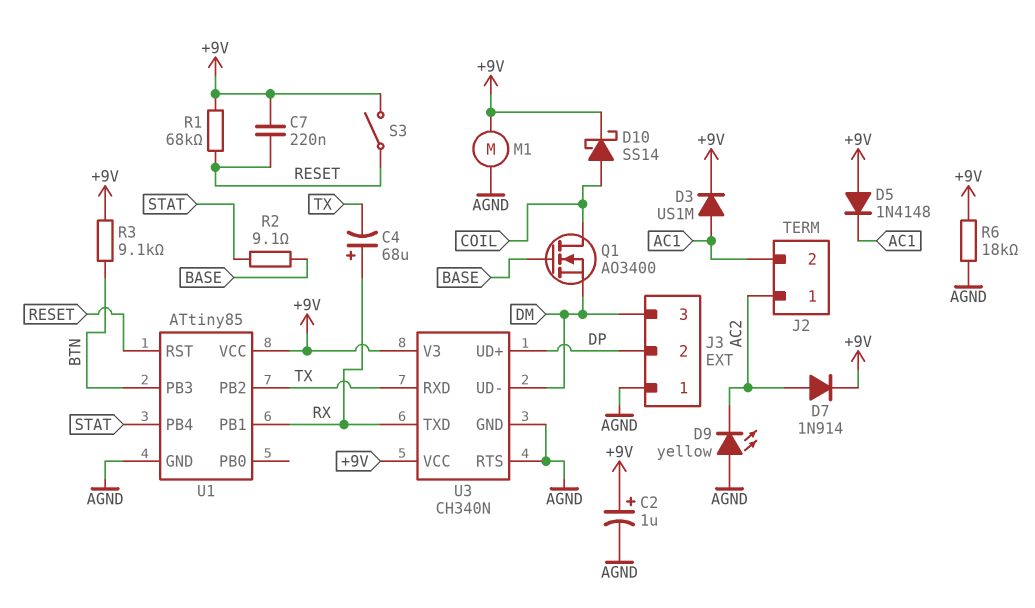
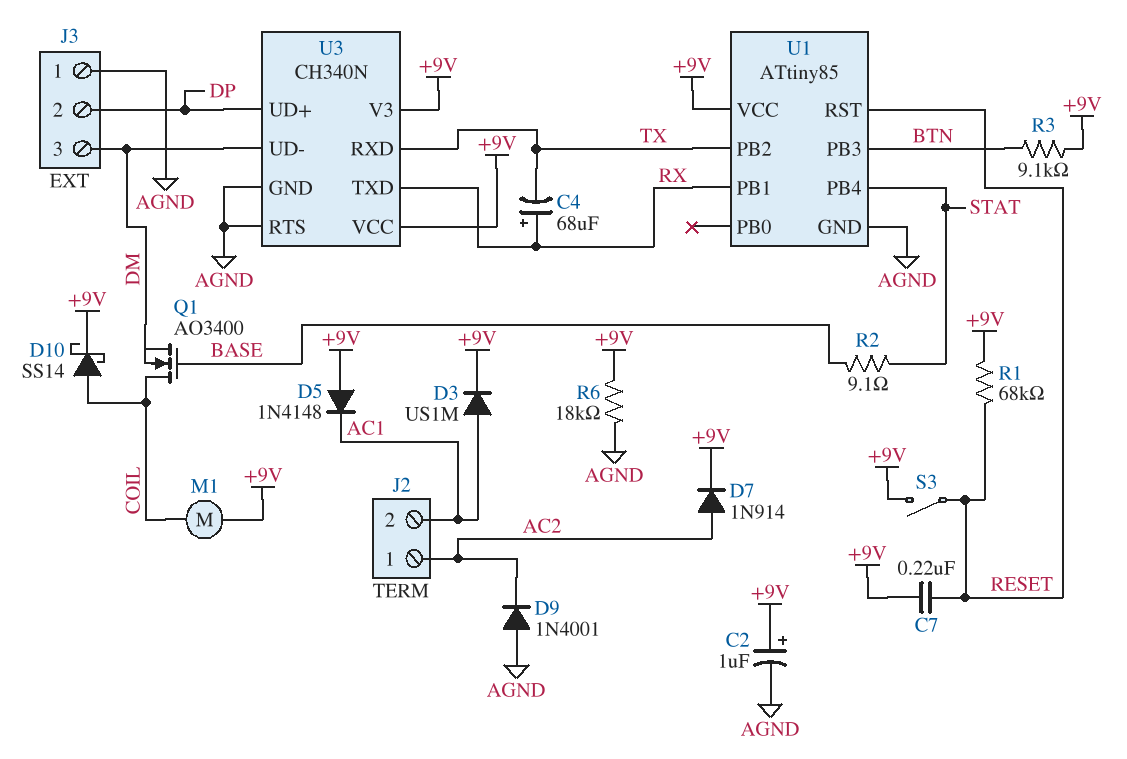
D9: LED yellow (A AGND, K AC2) -> diode 1N4001 (A AGND, K AC2)
M1: motor (+9V, AGND) -> motor (+9V, COIL)

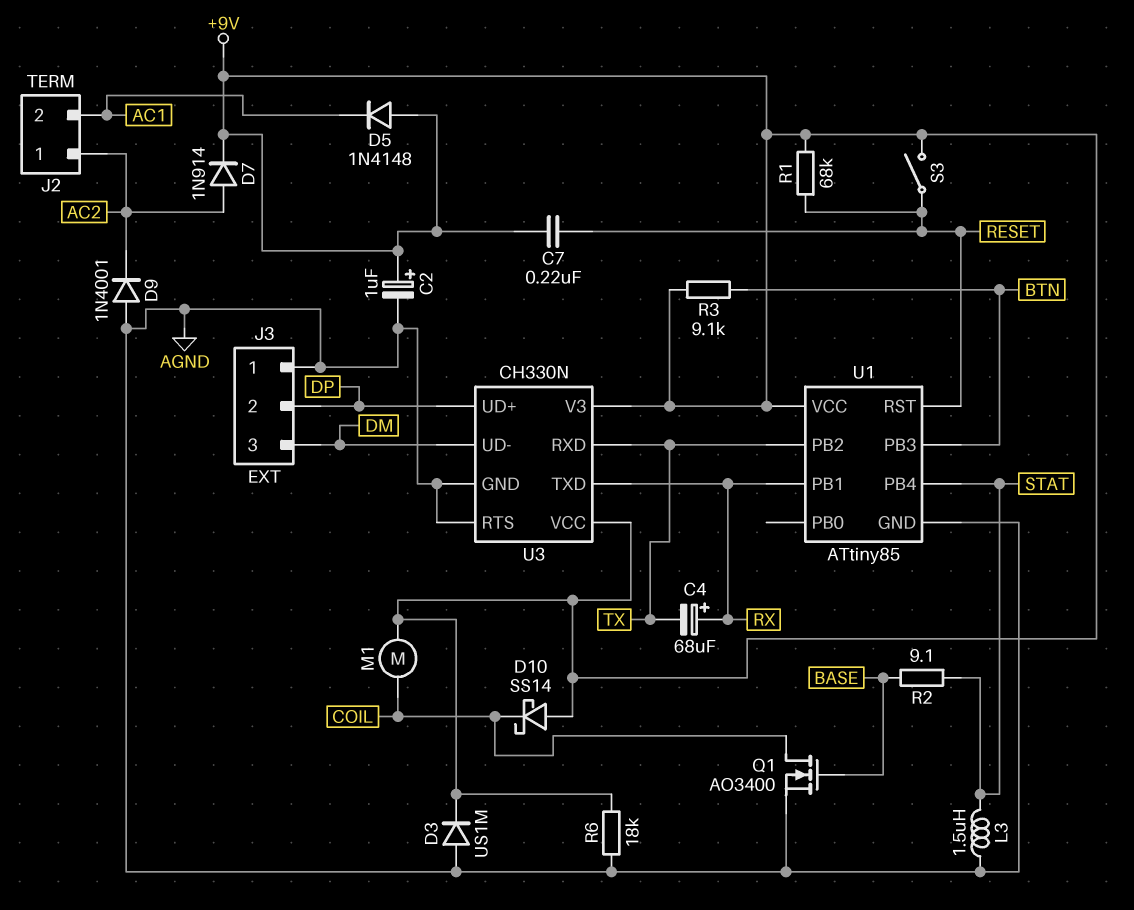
D3: diode US1M (A AC1, K +9V) -> diode US1M (A AGND, K +9V)
D10: schottky SS14 (A COIL, K +9V) -> schottky SS14 (A +9V, K COIL)
L3: none -> 1.5uH (AGND, STAT)
Q1: NMOS AO3400 (G BASE, D COIL, S DM) -> NMOS AO3400 (G BASE, D COIL, S AGND)
U3: CH340N -> CH330N

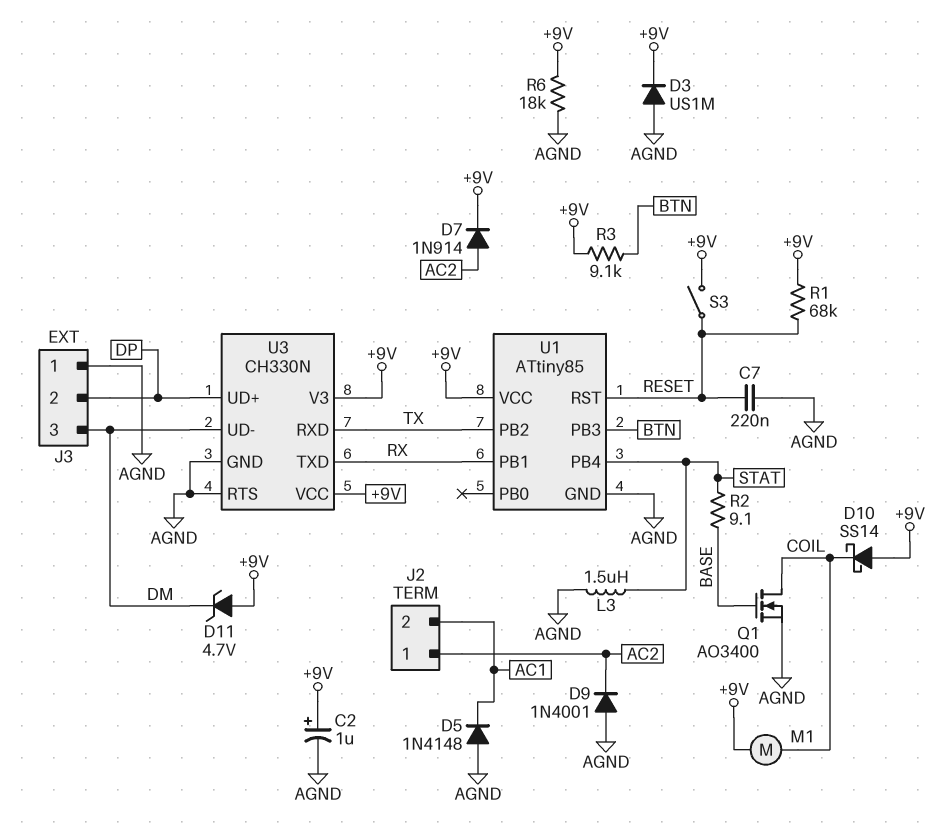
C4: 68uF (plus RX, minus TX) -> none
C7: 220nF (+9V, RESET) -> 220nF (AGND, RESET)
D5: diode 1N4148 (A +9V, K AC1) -> diode 1N4148 (A AGND, K AC1)
D11: none -> zener 4.7V (A +9V, K DM)

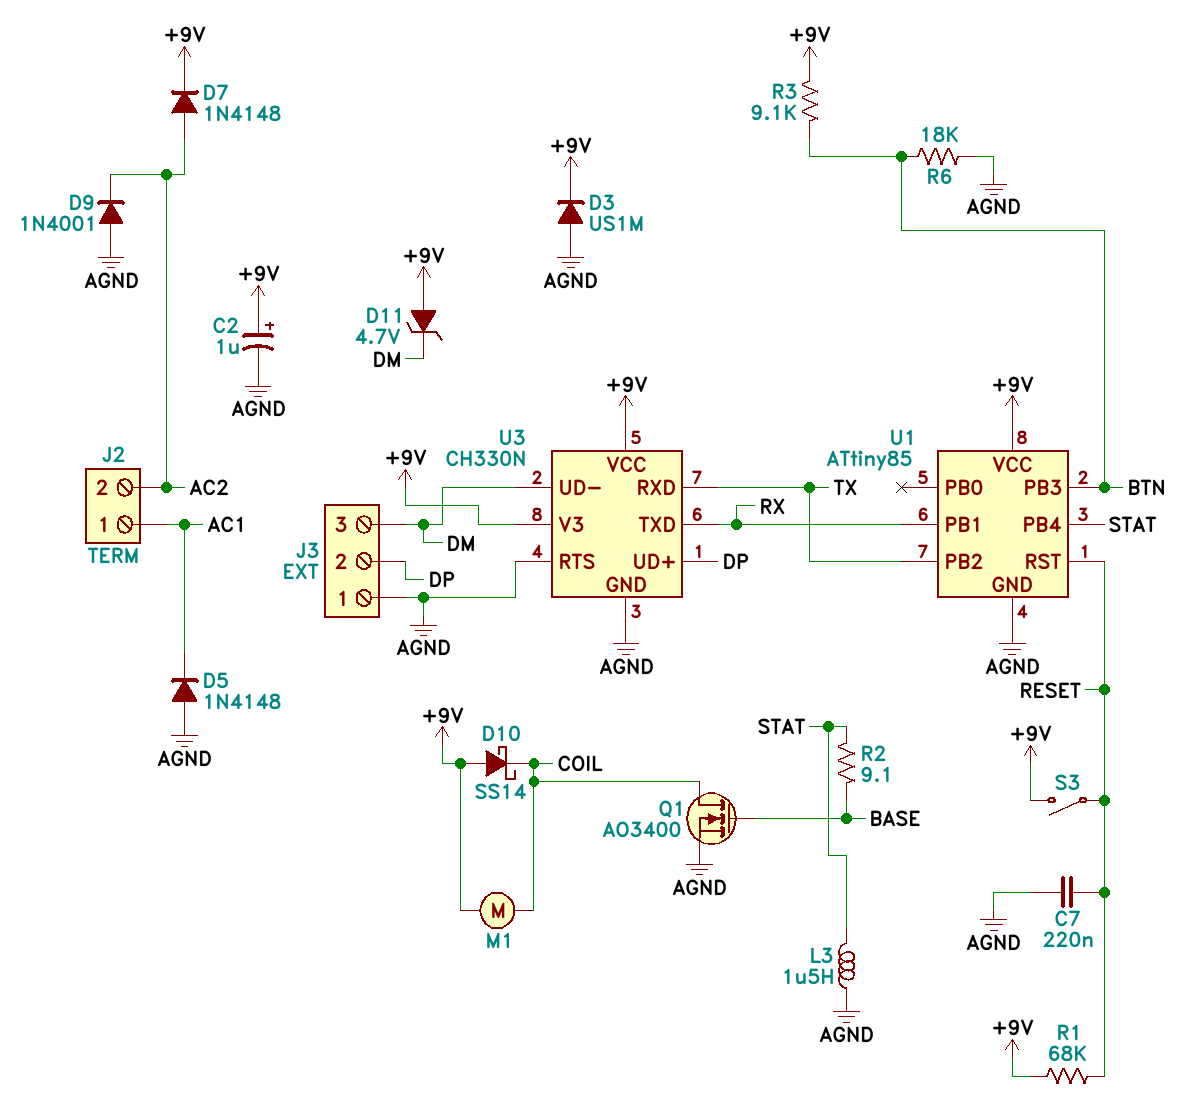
D7: diode 1N914 (A AC2, K +9V) -> diode 1N4148 (A AC2, K +9V)
J2 pin 1: AC2 -> AC1
J2 pin 2: AC1 -> AC2
R6: 18k (+9V, AGND) -> 18k (AGND, BTN)

